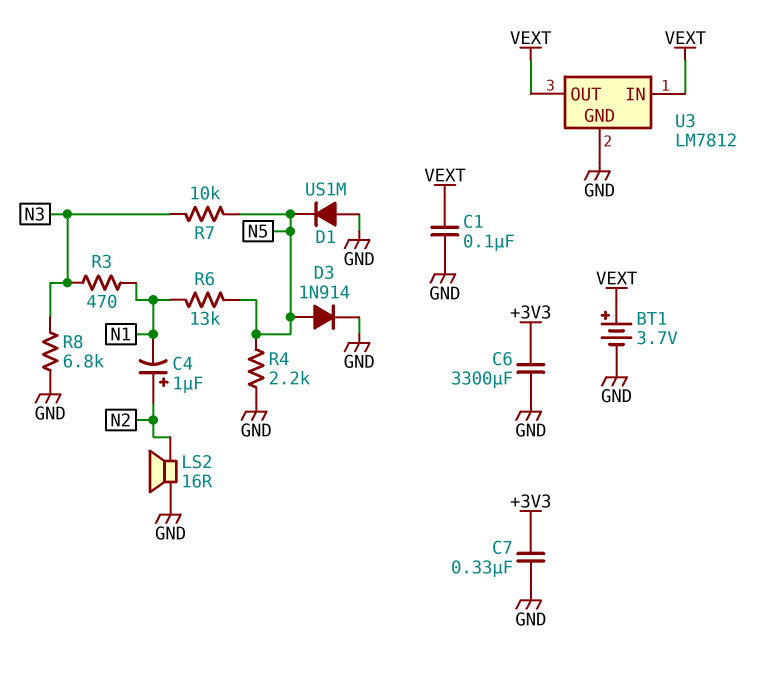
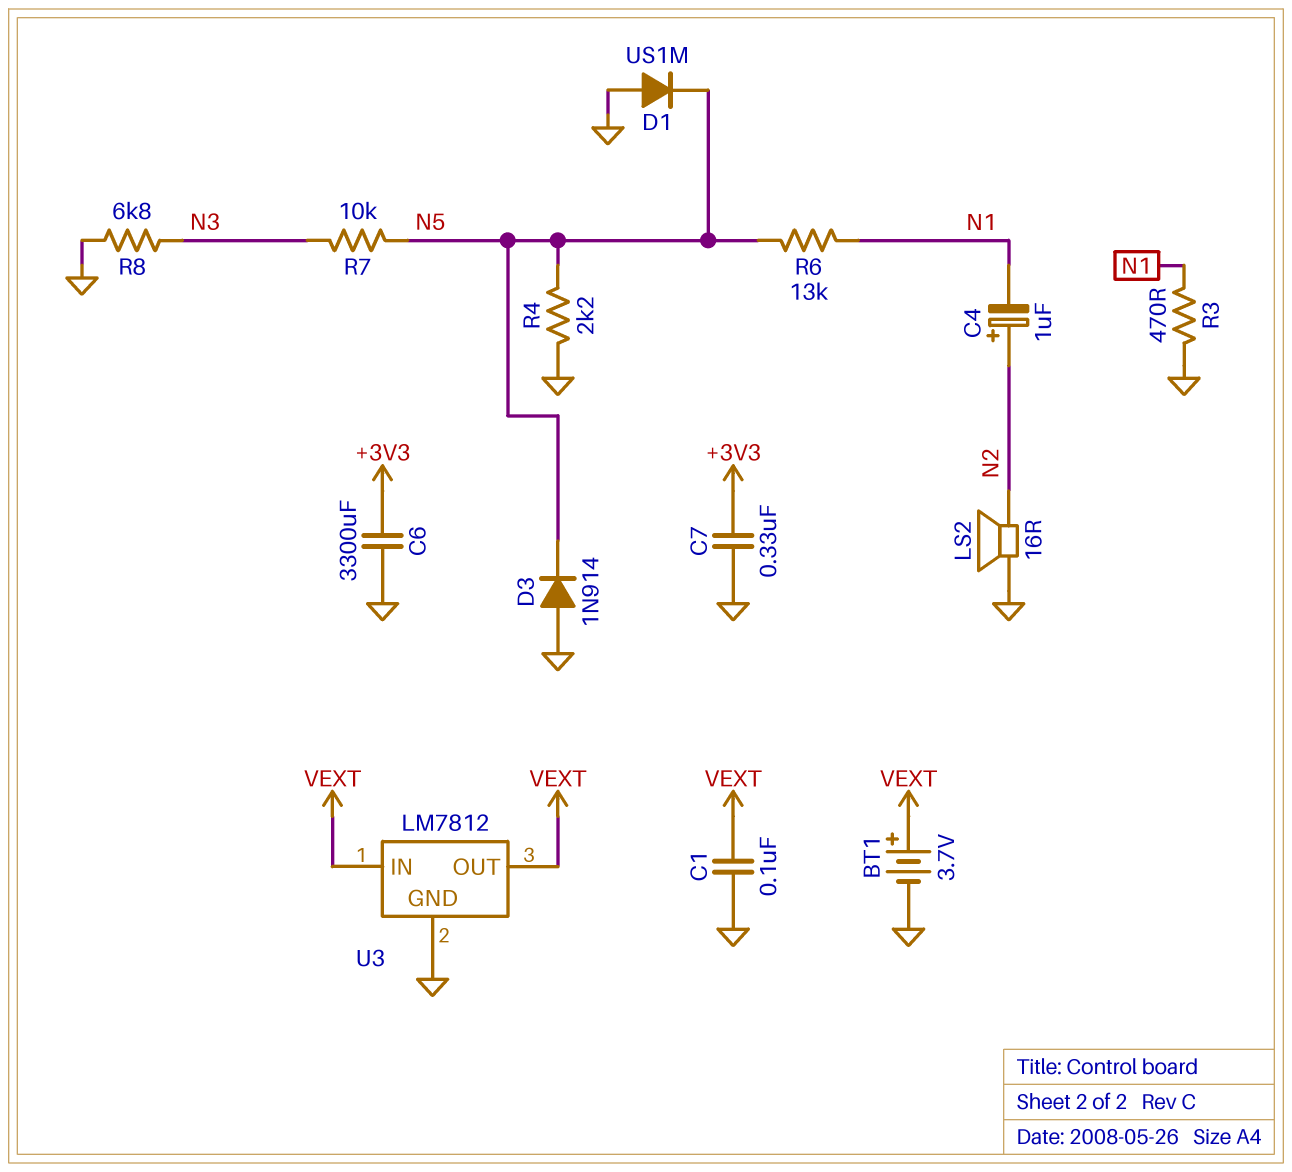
D3: diode 1N914 (A N5, K GND) -> diode 1N914 (A GND, K N5)
R3: 470 (N1, N3) -> 470 (GND, N1)

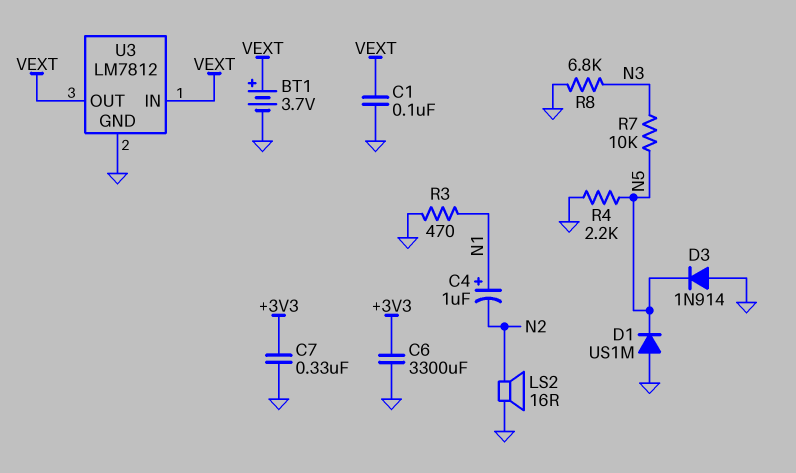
C4: 1uF (plus N2, minus N1) -> 1uF (plus N1, minus N2)
R6: 13k (N1, N5) -> none

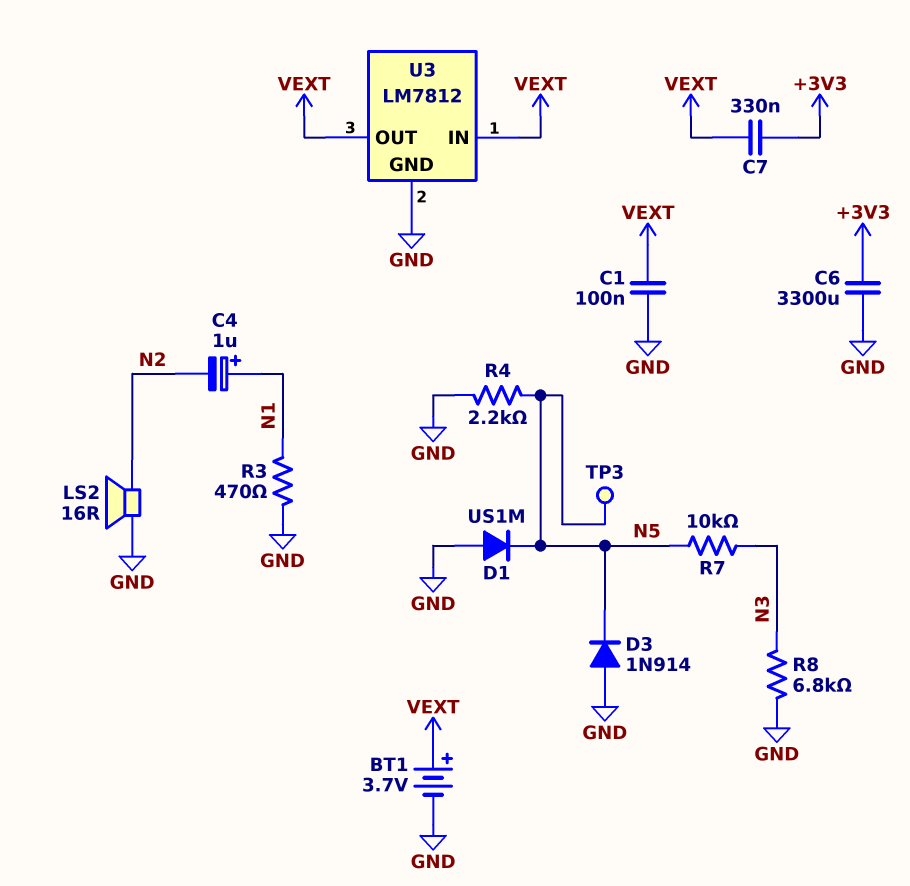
C7: 330nF (+3V3, GND) -> 330nF (+3V3, VEXT)
TP3: none -> test point (N5)

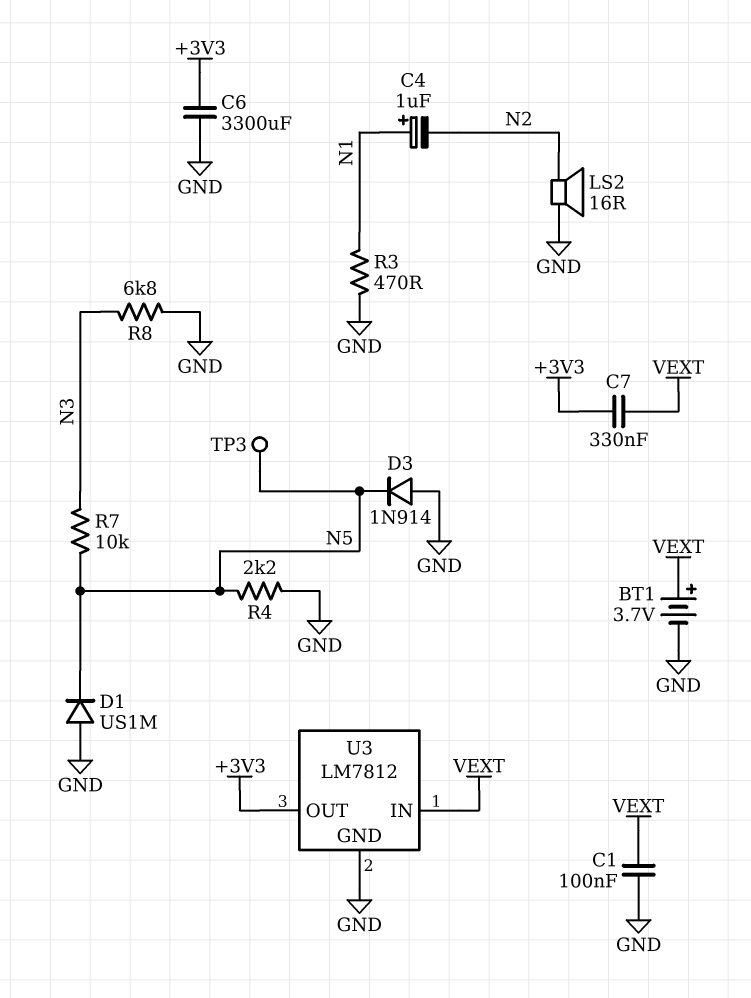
U3 pin OUT: VEXT -> +3V3

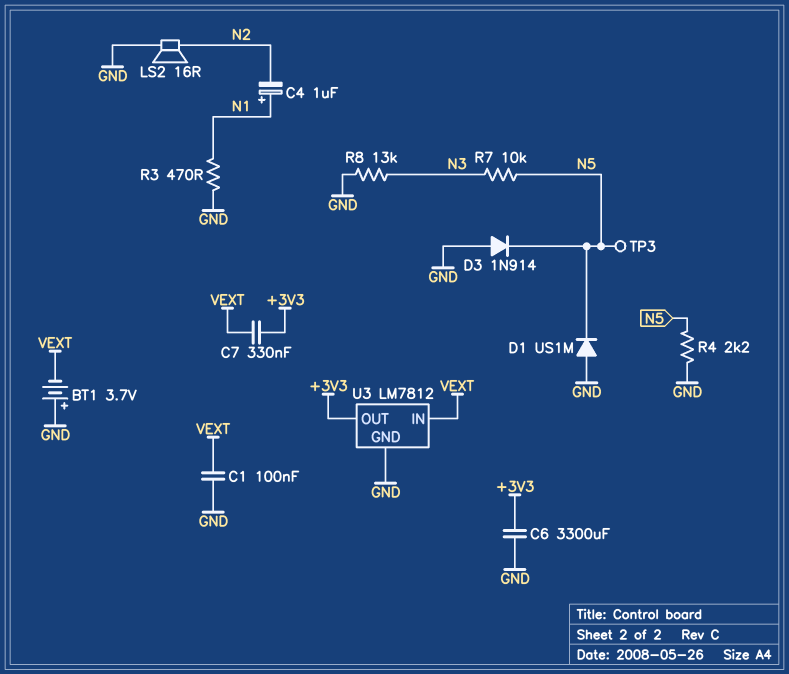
BT1: 3.7V (plus VEXT, minus GND) -> 3.7V (plus GND, minus VEXT)
R8: 6.8k (GND, N3) -> 13k (GND, N3)

